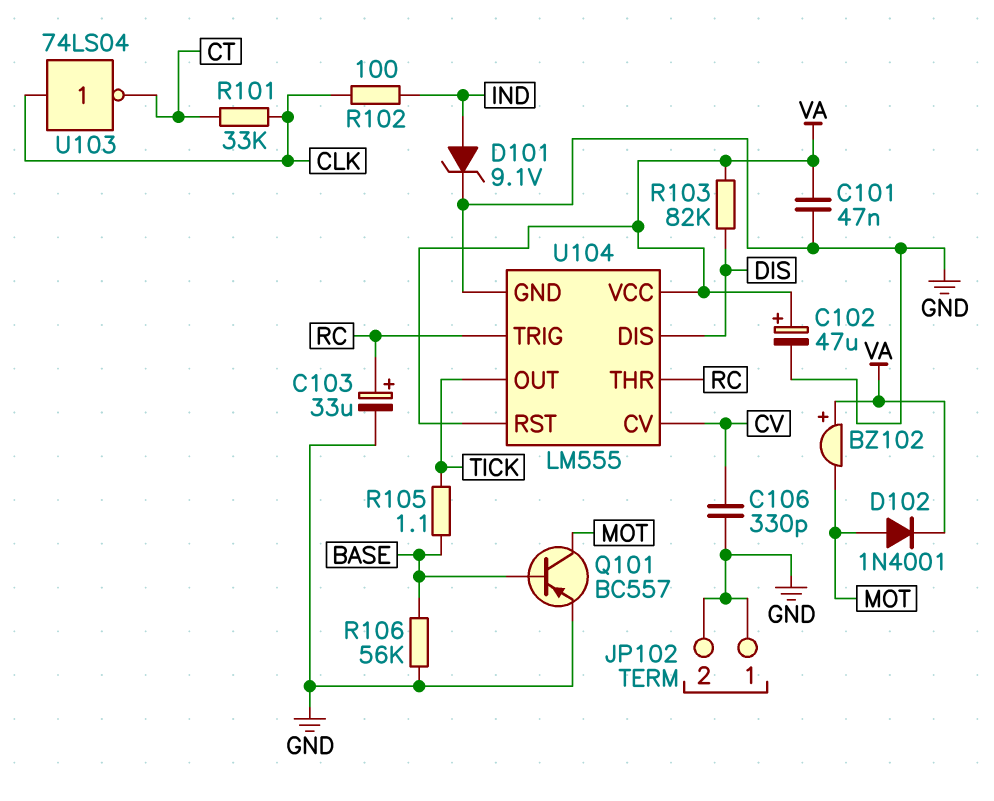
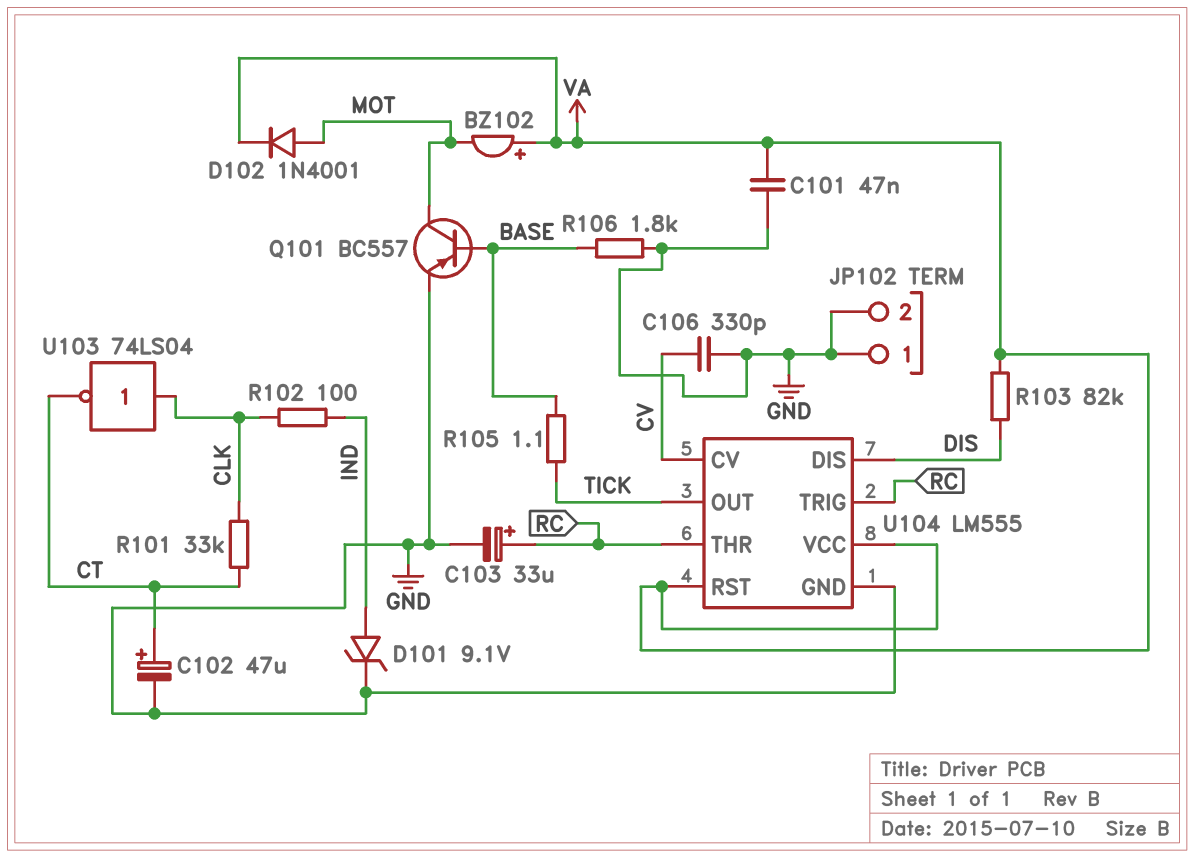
C102: 47uF (plus VA, minus GND) -> 47uF (plus CT, minus GND)
R106: 56k (BASE, GND) -> 1.8k (BASE, GND)

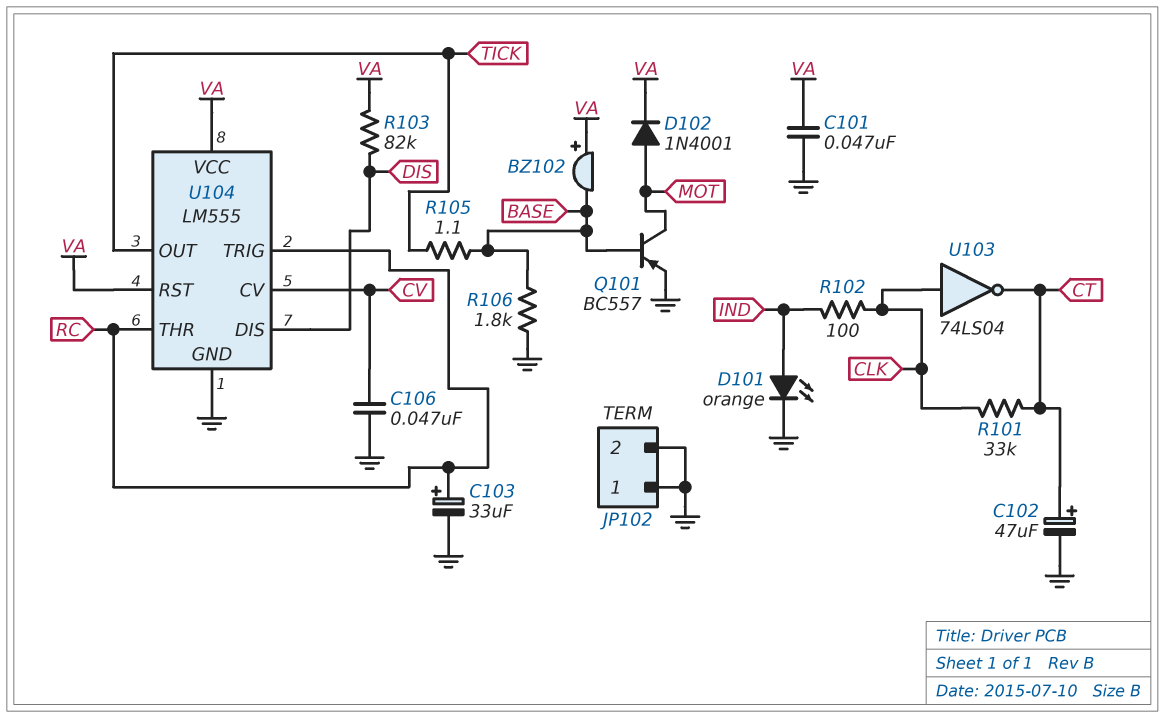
BZ102: buzzer (plus VA, minus MOT) -> buzzer (plus VA, minus BASE)
C106: 330pF (CV, GND) -> 47nF (CV, GND)
D101: zener 9.1V (A IND, K GND) -> LED orange (A IND, K GND)

